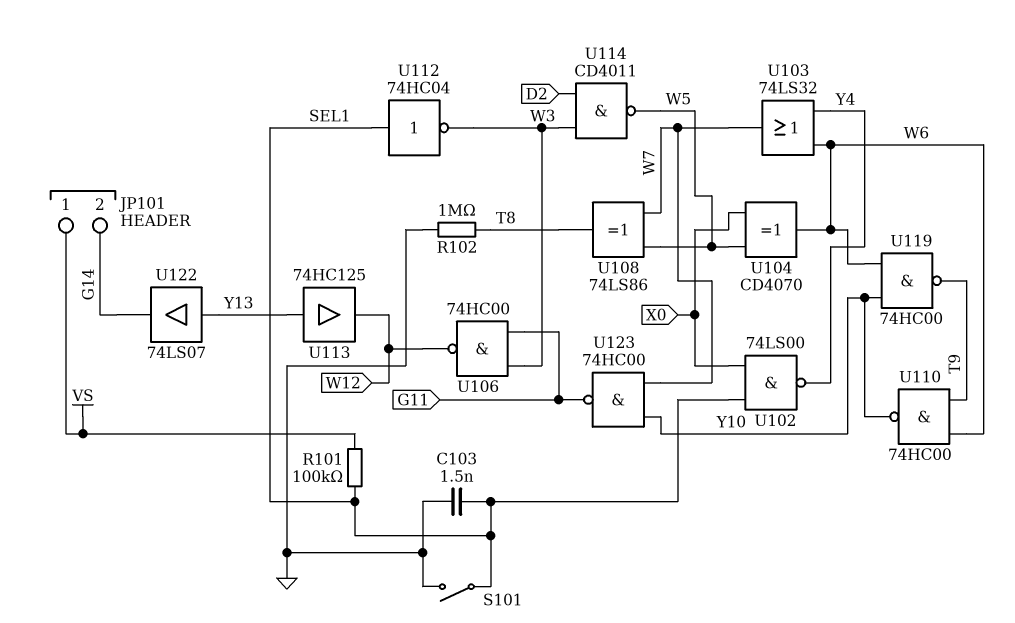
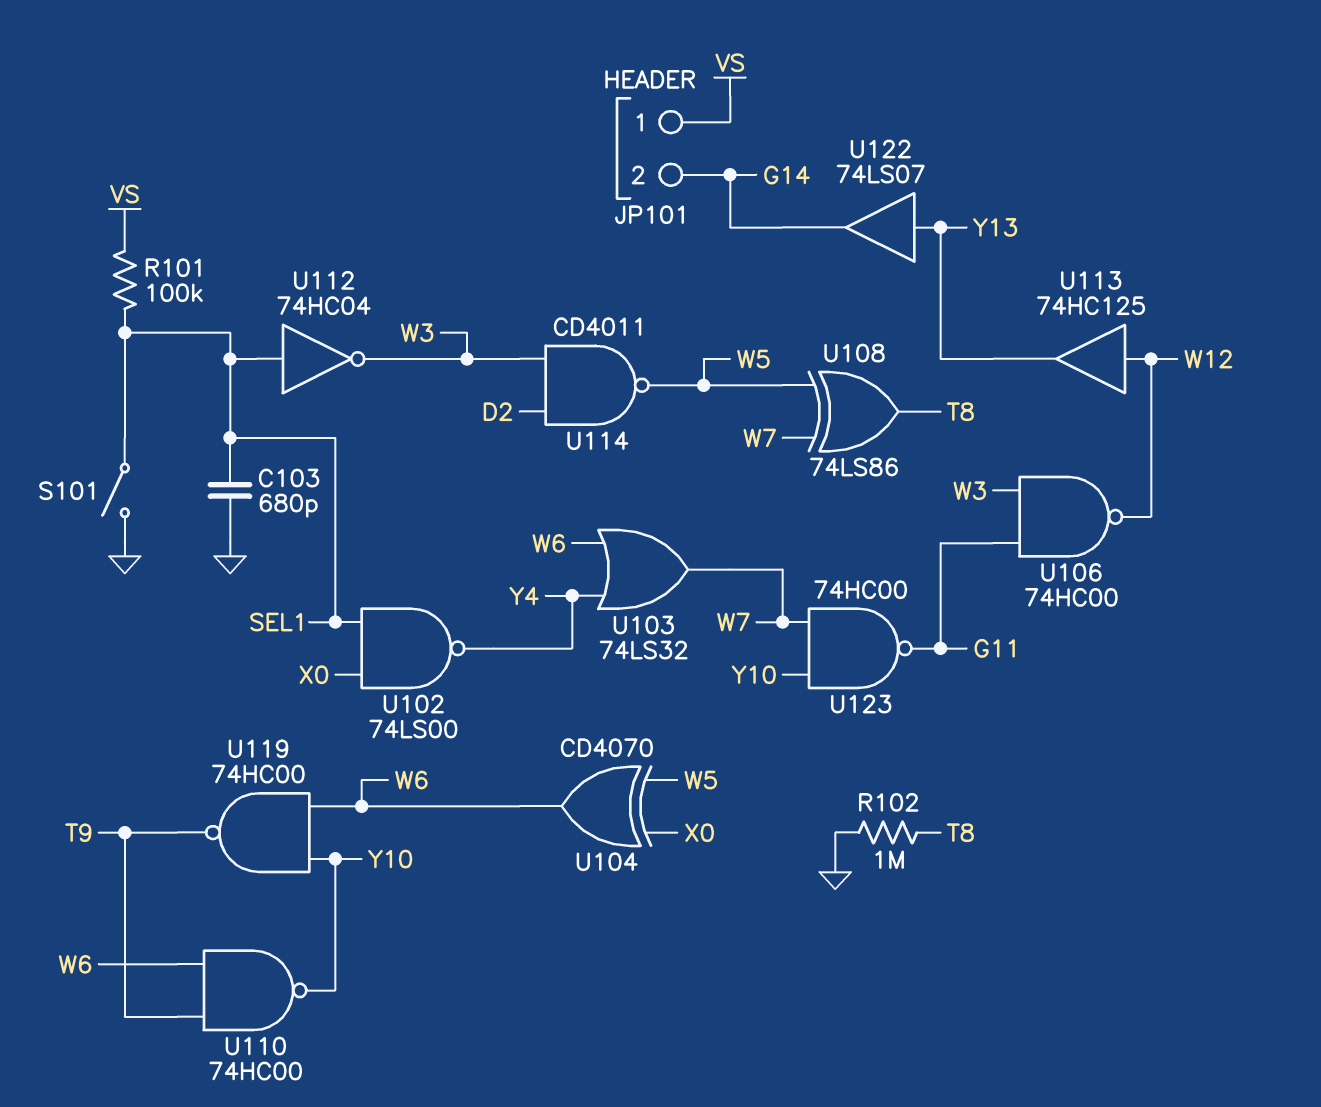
C103: 1.5nF (GND, SEL1) -> 680pF (GND, SEL1)
U113: buffer 74HC125 (in Y13, out W12) -> buffer 74HC125 (in W12, out Y13)

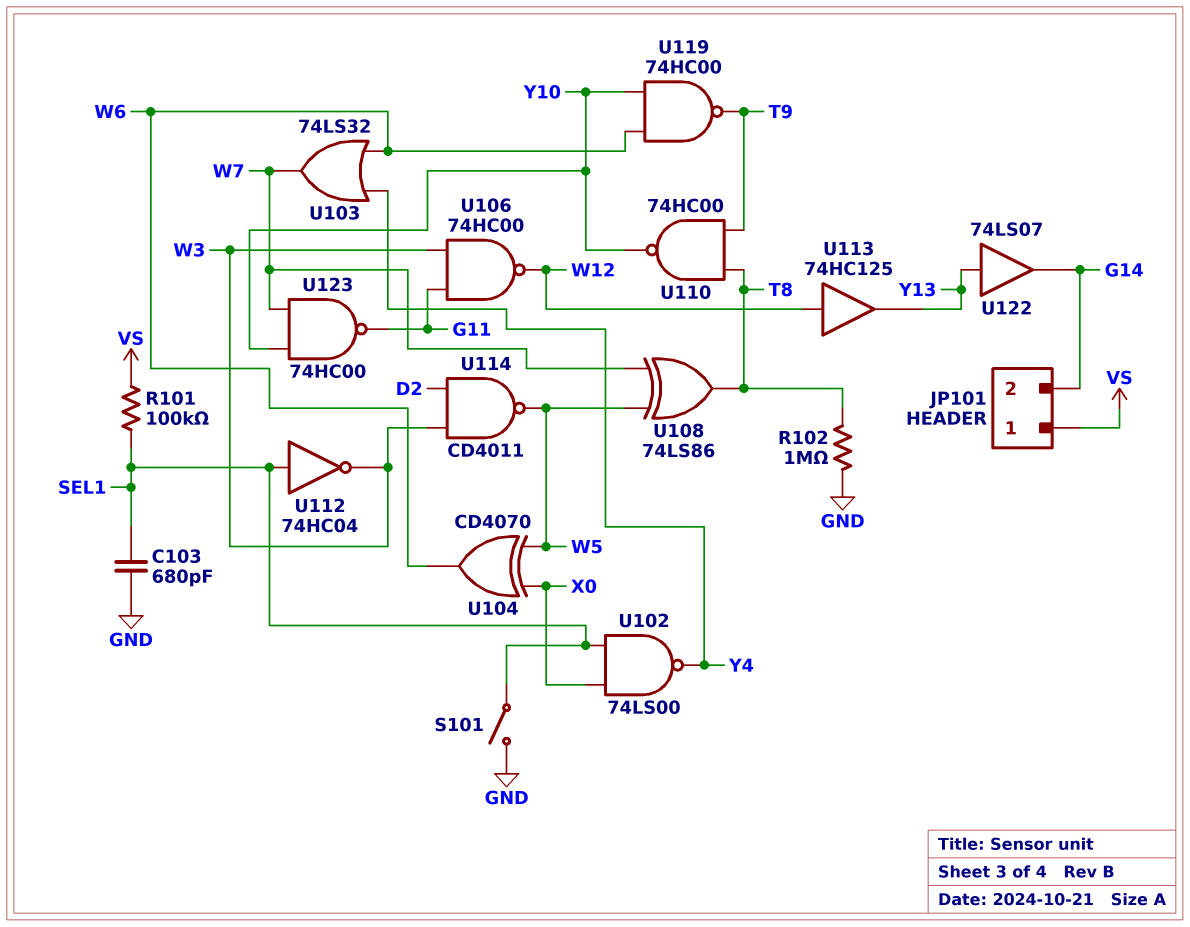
U110: NAND 74HC00 (in T9, in W6, out Y10) -> NAND 74HC00 (in T8, in T9, out Y10)

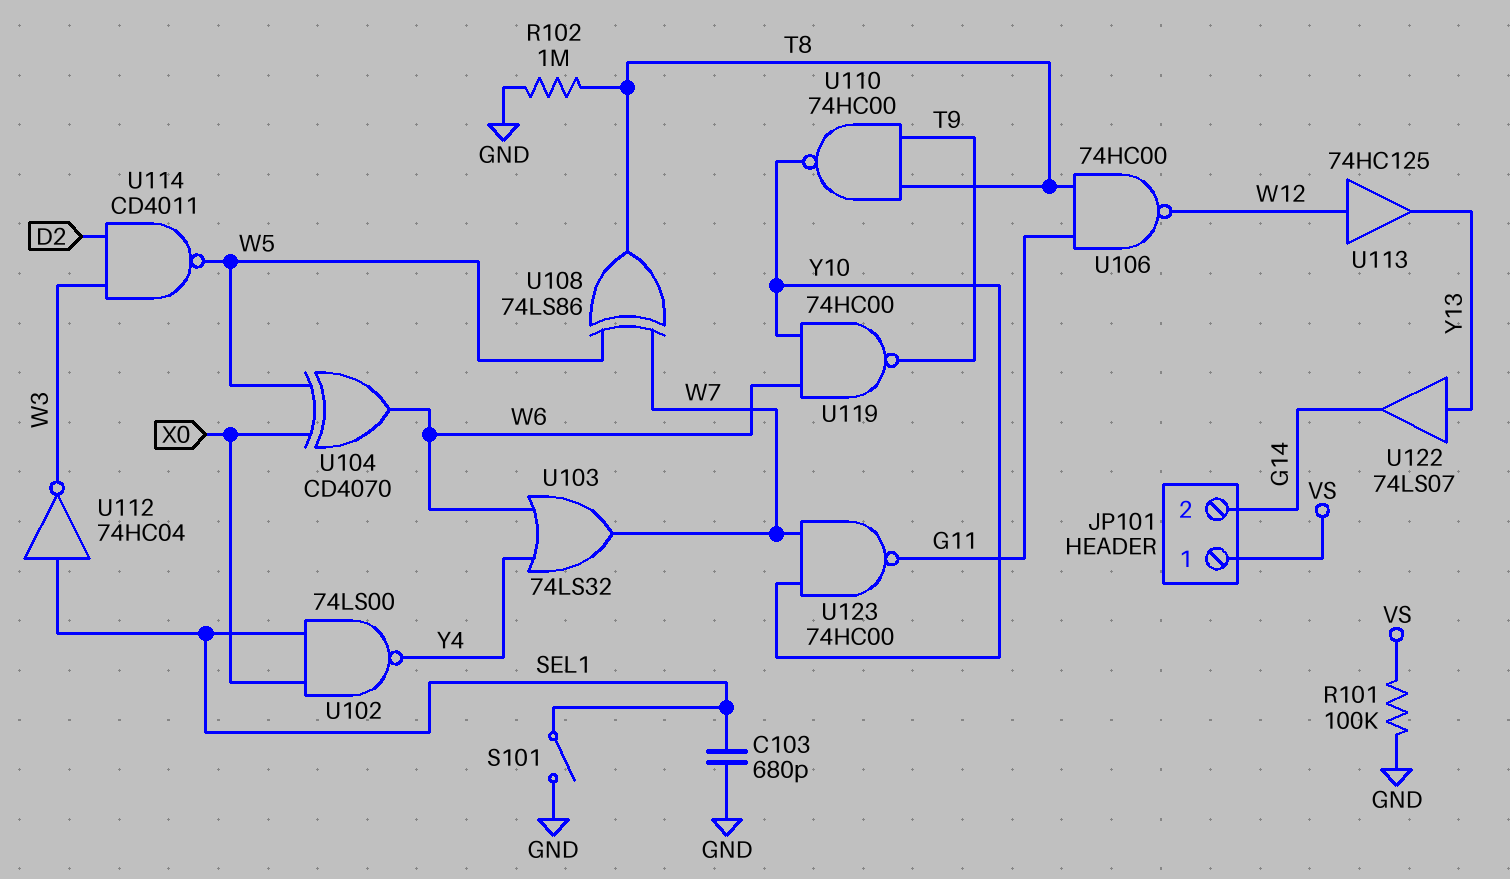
R101: 100k (SEL1, VS) -> 100k (GND, VS)
U106: NAND 74HC00 (in G11, in W3, out W12) -> NAND 74HC00 (in G11, in T8, out W12)

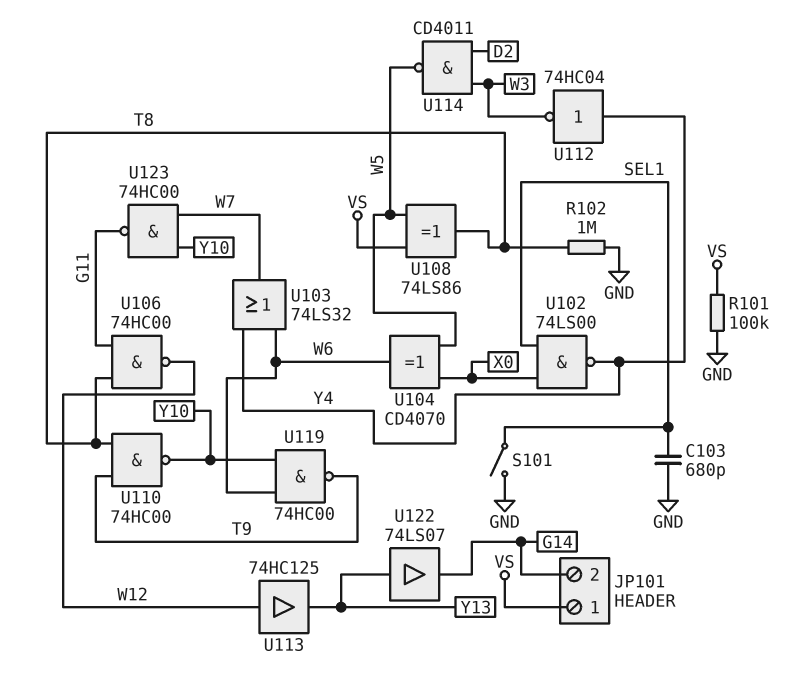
U108: XOR 74LS86 (in W5, in W7, out T8) -> XOR 74LS86 (in VS, in W5, out T8)
U112: NOT 74HC04 (in SEL1, out W3) -> NOT 74HC04 (in Y4, out W3)

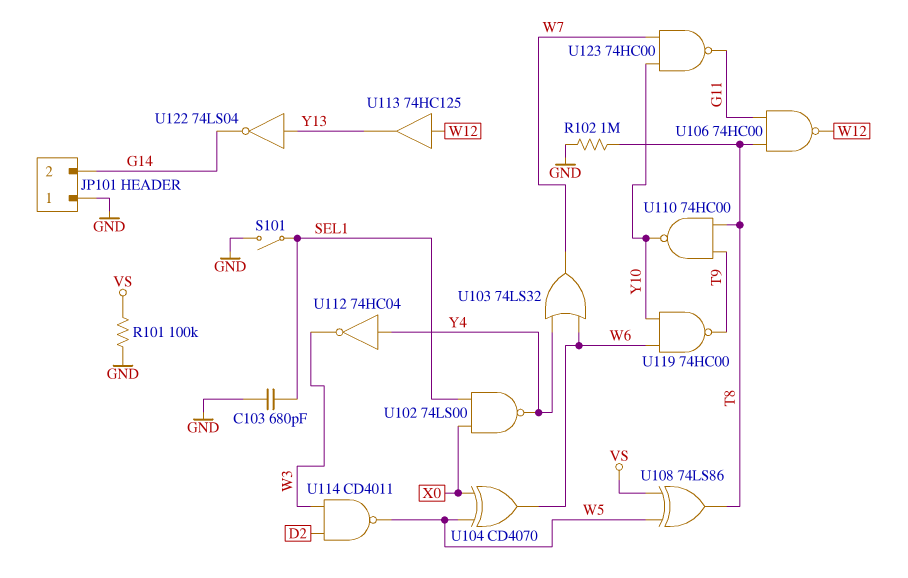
JP101 pin 1: VS -> GND
U122: buffer 74LS07 (in Y13, out G14) -> NOT 74LS04 (in Y13, out G14)

